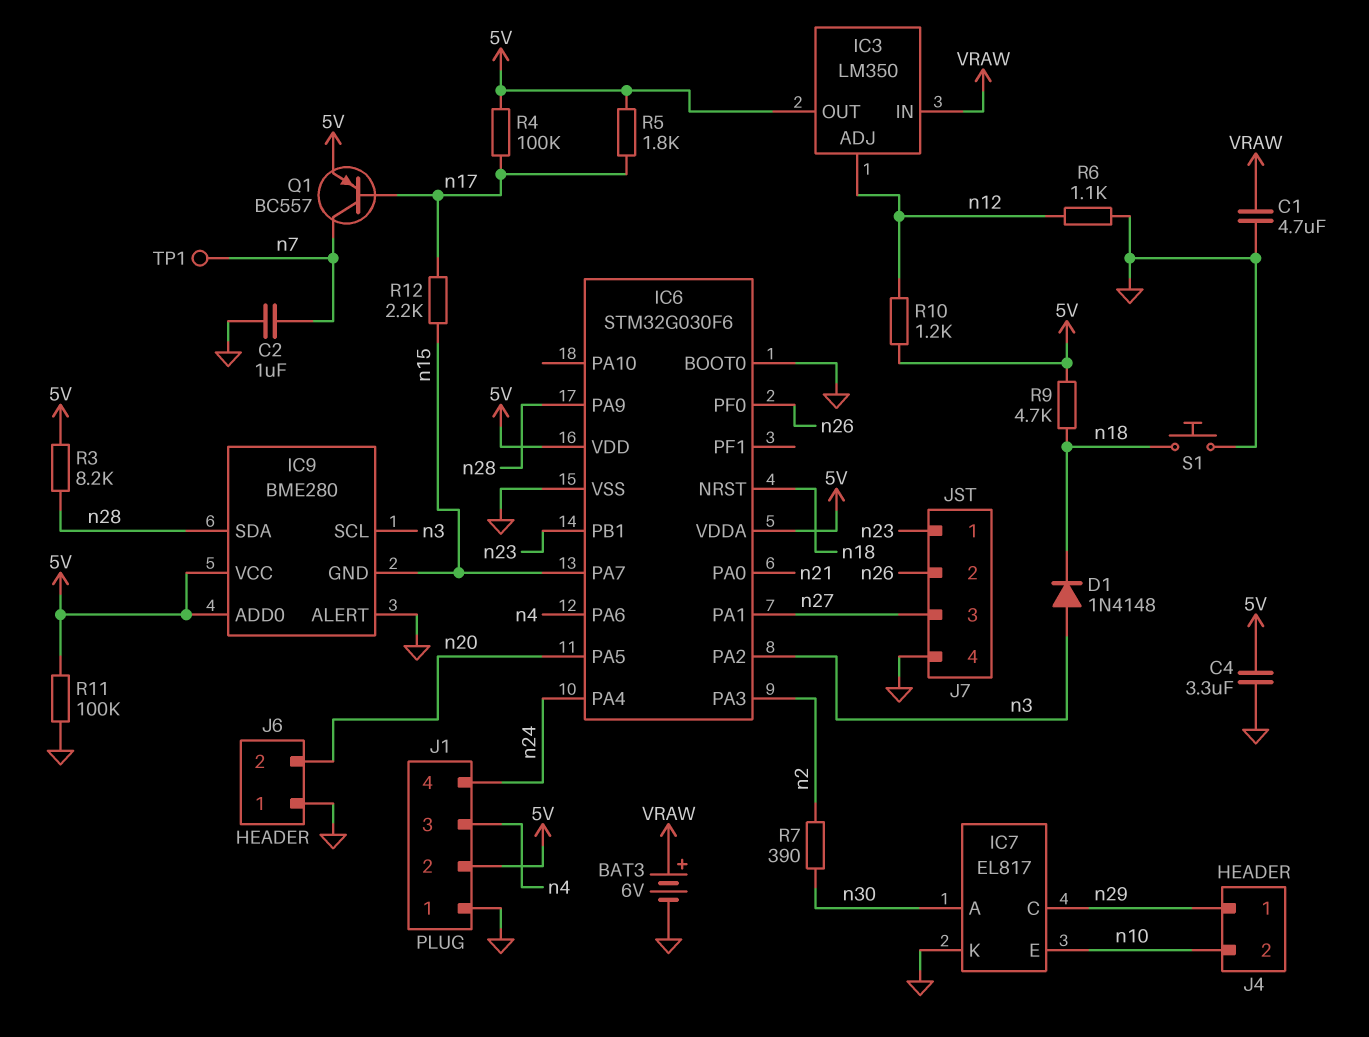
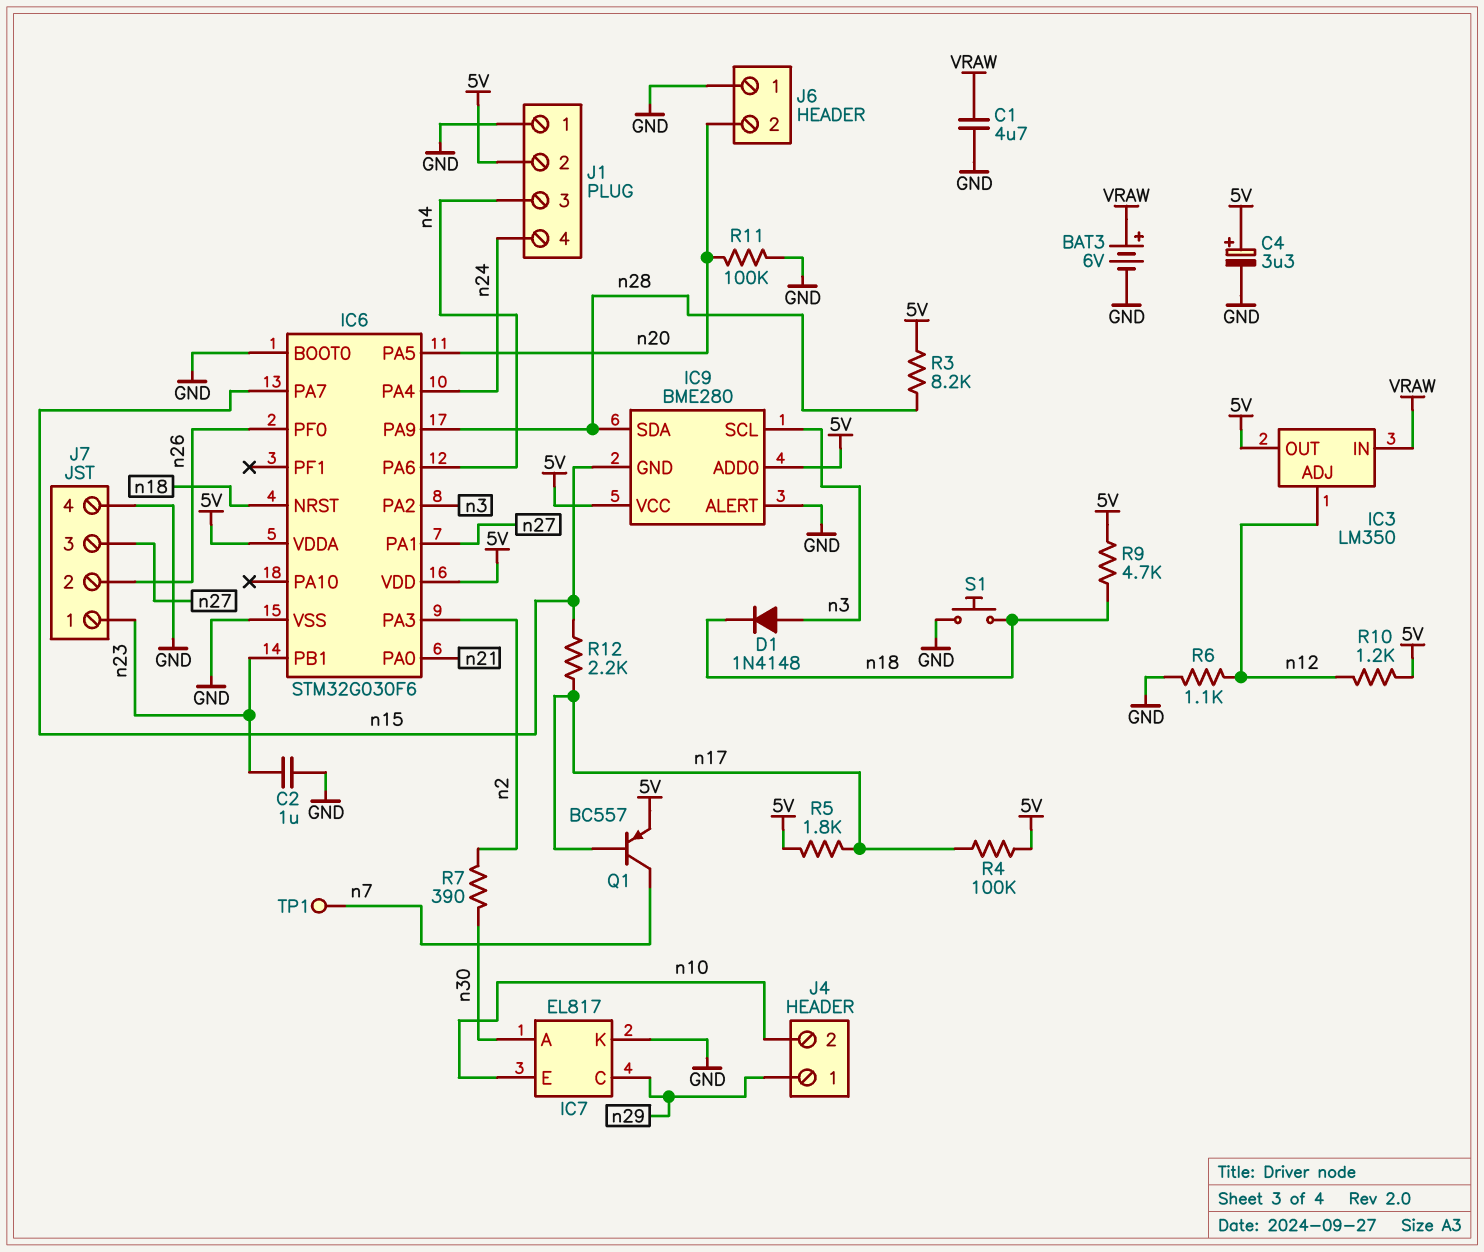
C2: 1uF (GND, n7) -> 1uF (GND, n23)
C4: 3.3uF (5V, GND) -> 3.3uF (plus 5V, minus GND)
R11: 100k (5V, GND) -> 100k (GND, n20)

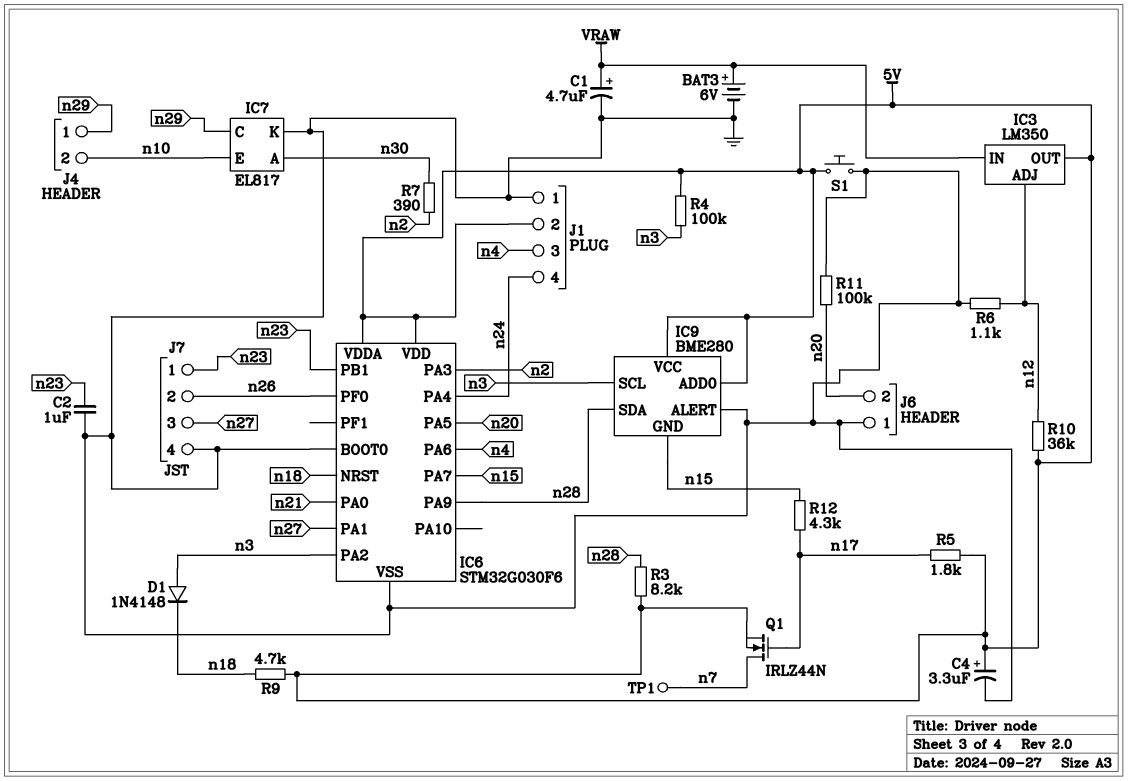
C1: 4.7uF (GND, VRAW) -> 4.7uF (plus VRAW, minus GND)
Q1: PNP BC557 (B n17, C n7, E 5V) -> NMOS IRLZ44N (G n17, D n7, S 5V)
R4: 100k (5V, n17) -> 100k (5V, n3)
R10: 1.2k (5V, n12) -> 36k (5V, n12)
R12: 2.2k (n15, n17) -> 4.3k (n15, n17)
S1: button (GND, n18) -> button (5V, GND)

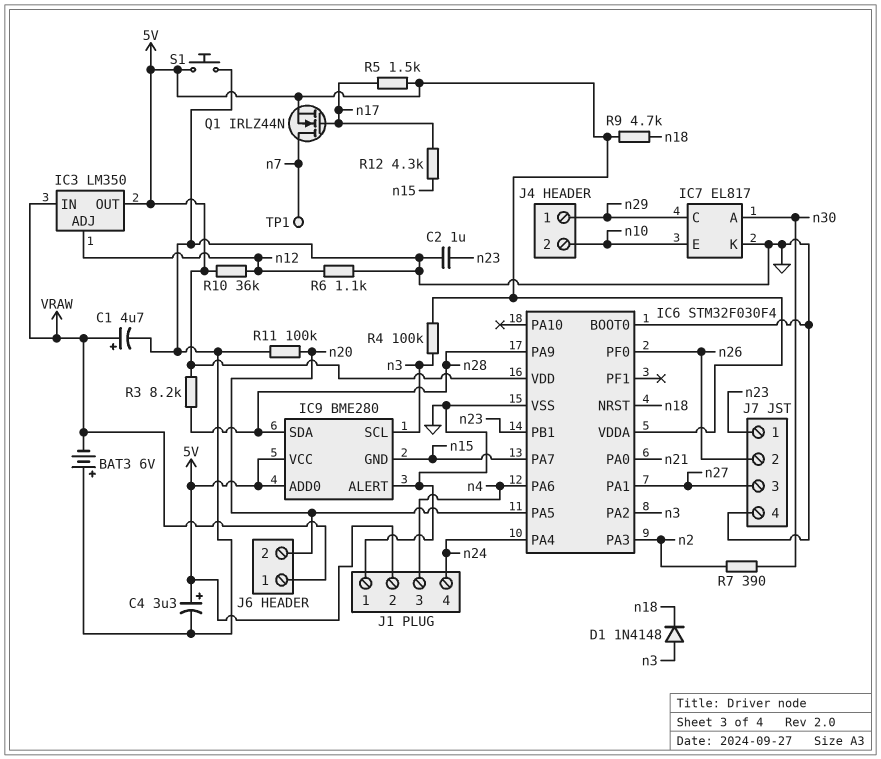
BAT3: 6V (plus VRAW, minus GND) -> 6V (plus GND, minus VRAW)
IC6: STM32G030F6 -> STM32F030F4
J6 pin 1: GND -> VRAW
R5: 1.8k (5V, n17) -> 1.5k (5V, n17)

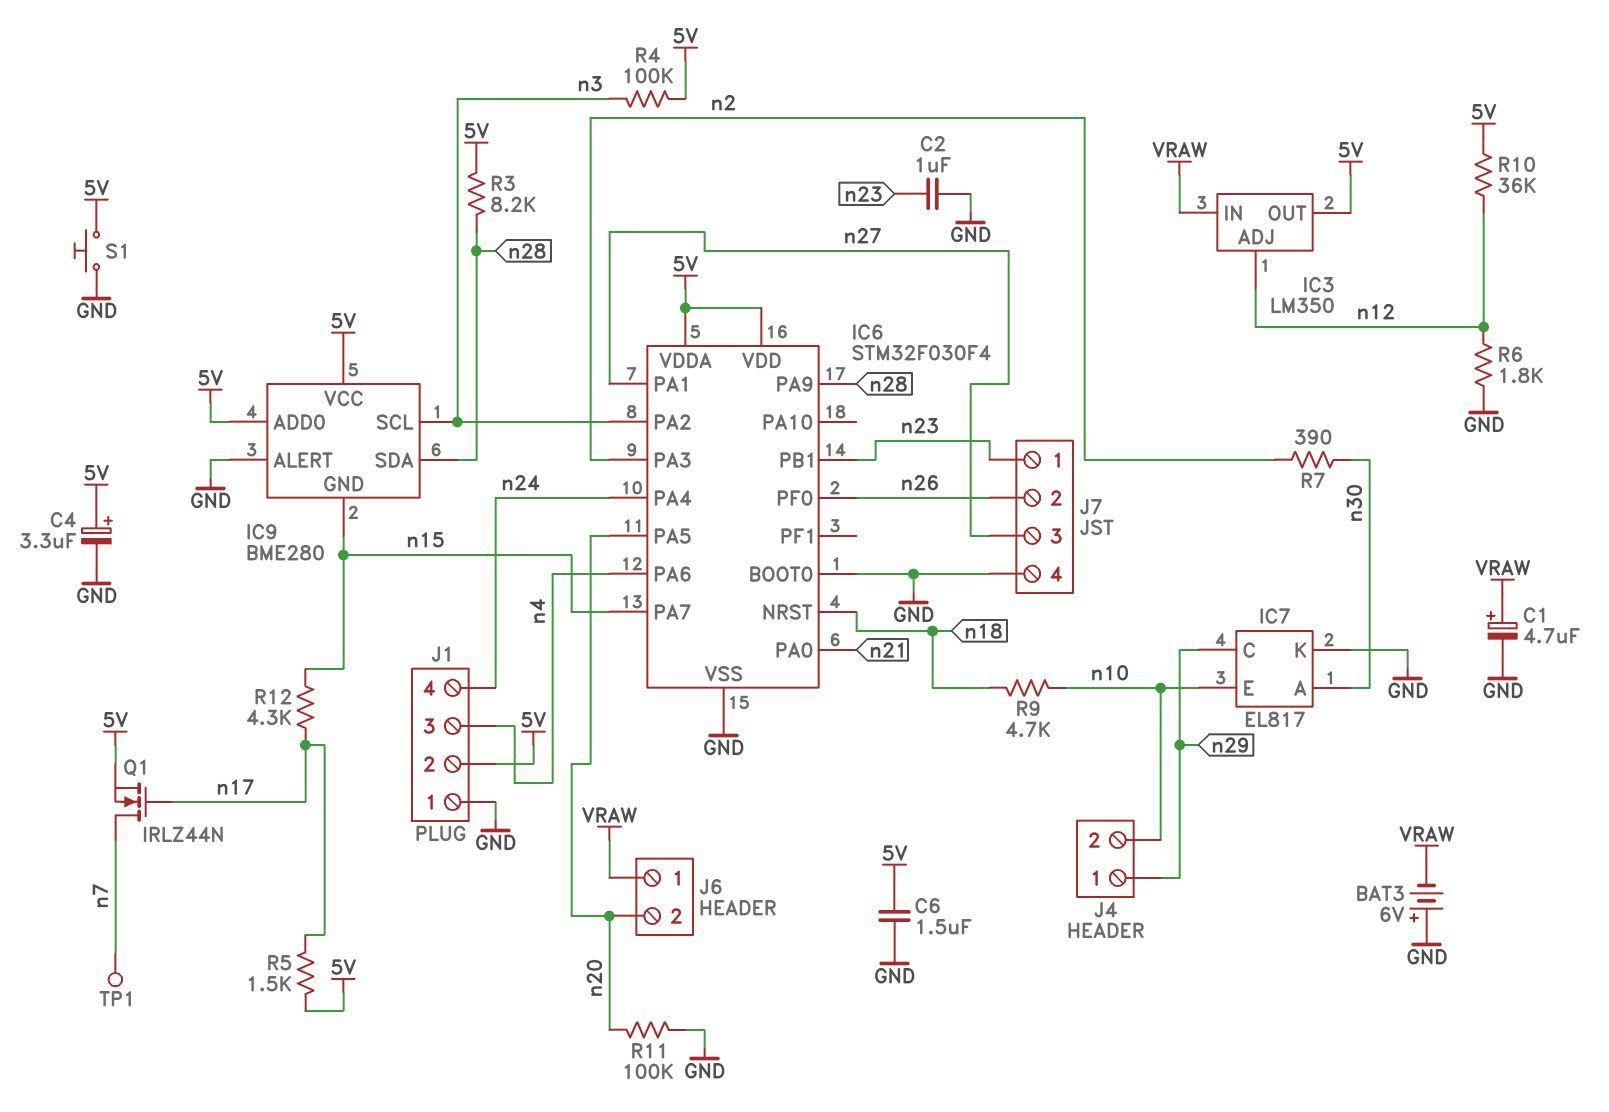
C6: none -> 1.5uF (5V, GND)
D1: diode 1N4148 (A n3, K n18) -> none
R6: 1.1k (GND, n12) -> 1.8k (GND, n12)
R9: 4.7k (5V, n18) -> 4.7k (n10, n18)

